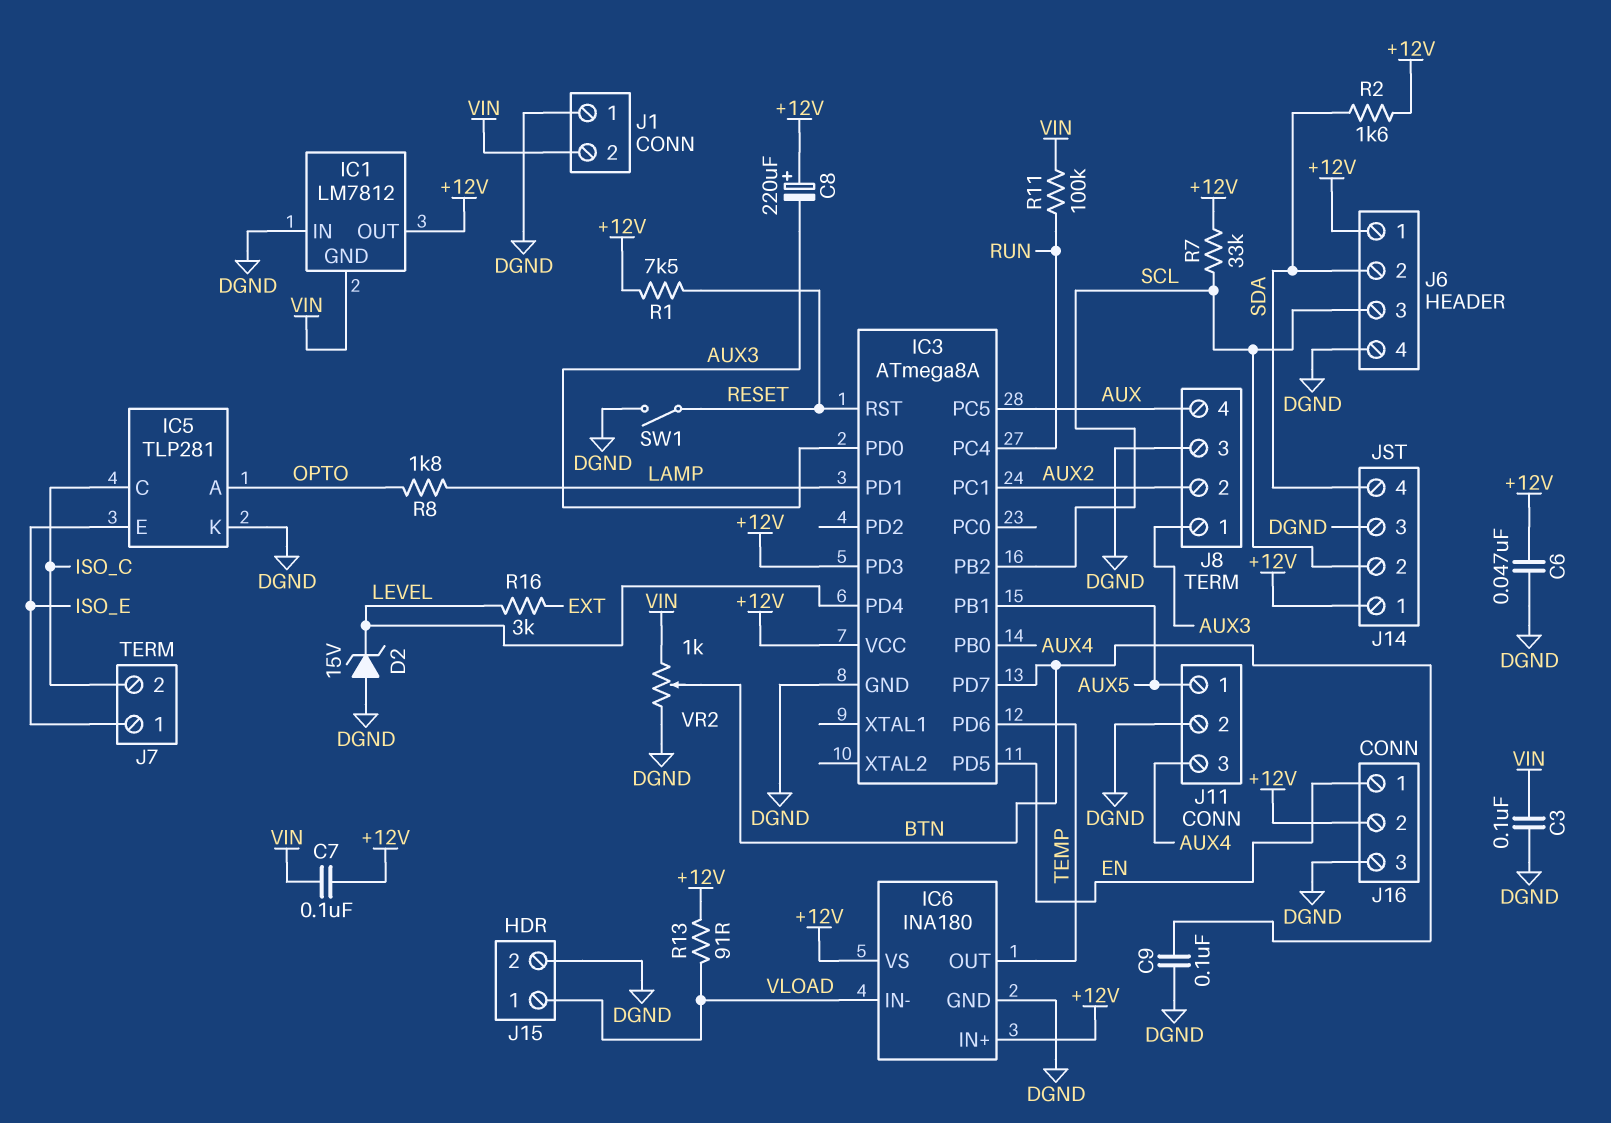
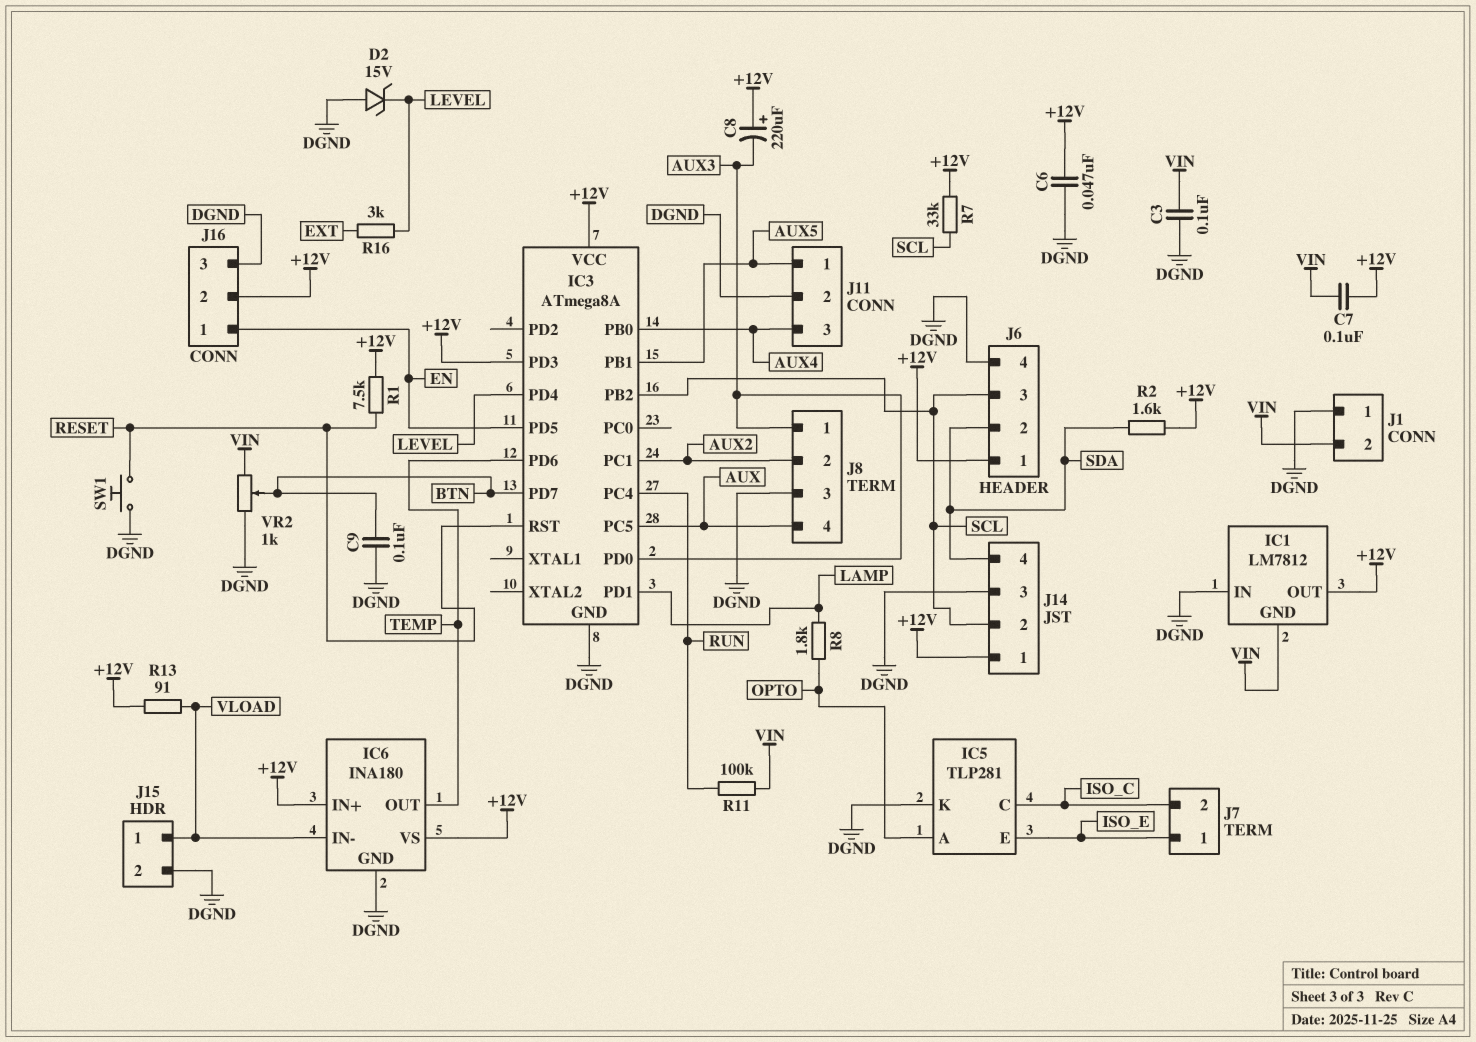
SW1: switch (DGND, RESET) -> button (DGND, RESET)

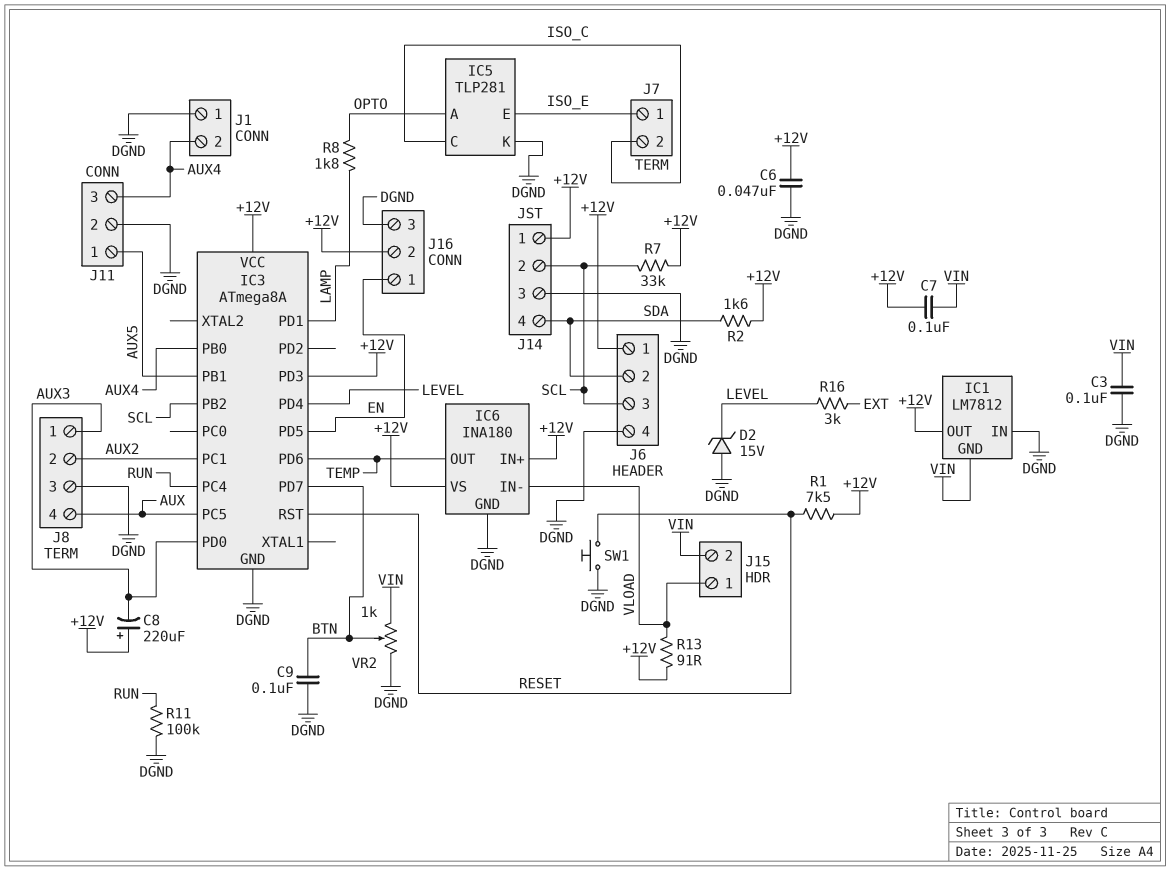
J1 pin 2: VIN -> AUX4
J15 pin 2: DGND -> VIN
R11: 100k (RUN, VIN) -> 100k (DGND, RUN)

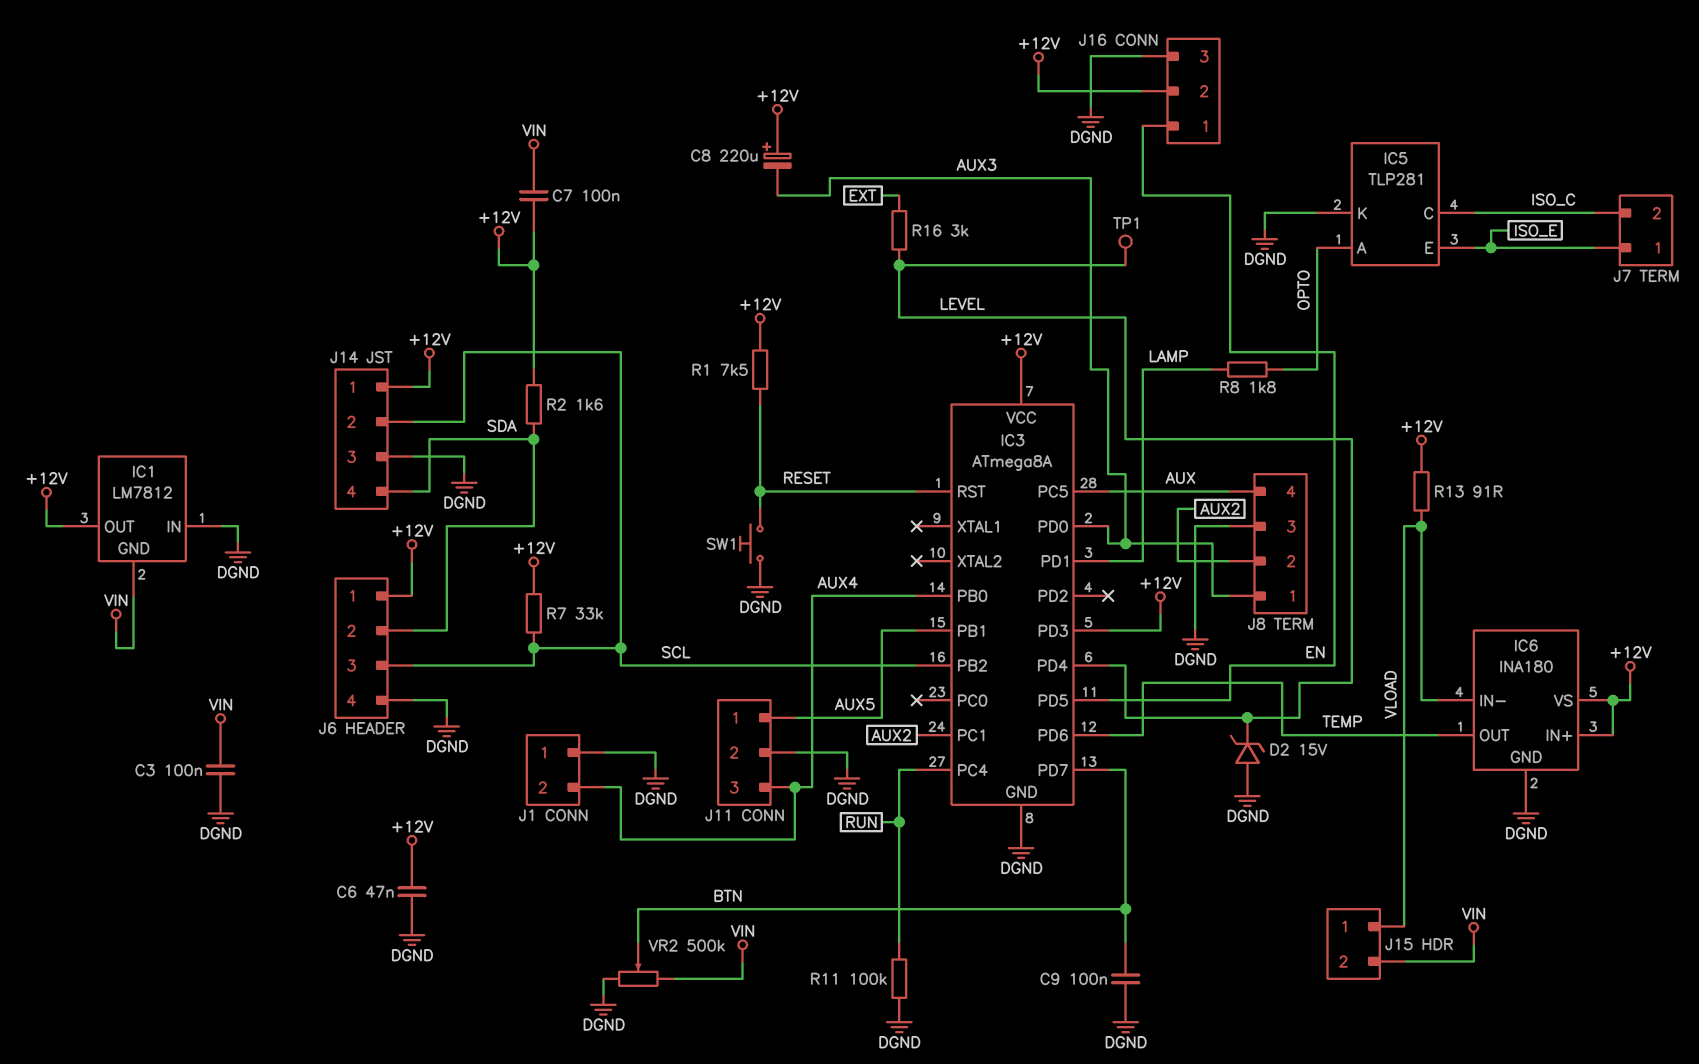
TP1: none -> test point (LEVEL)
VR2: 1k (DGND, VIN, wiper BTN) -> 500k (DGND, VIN, wiper BTN)

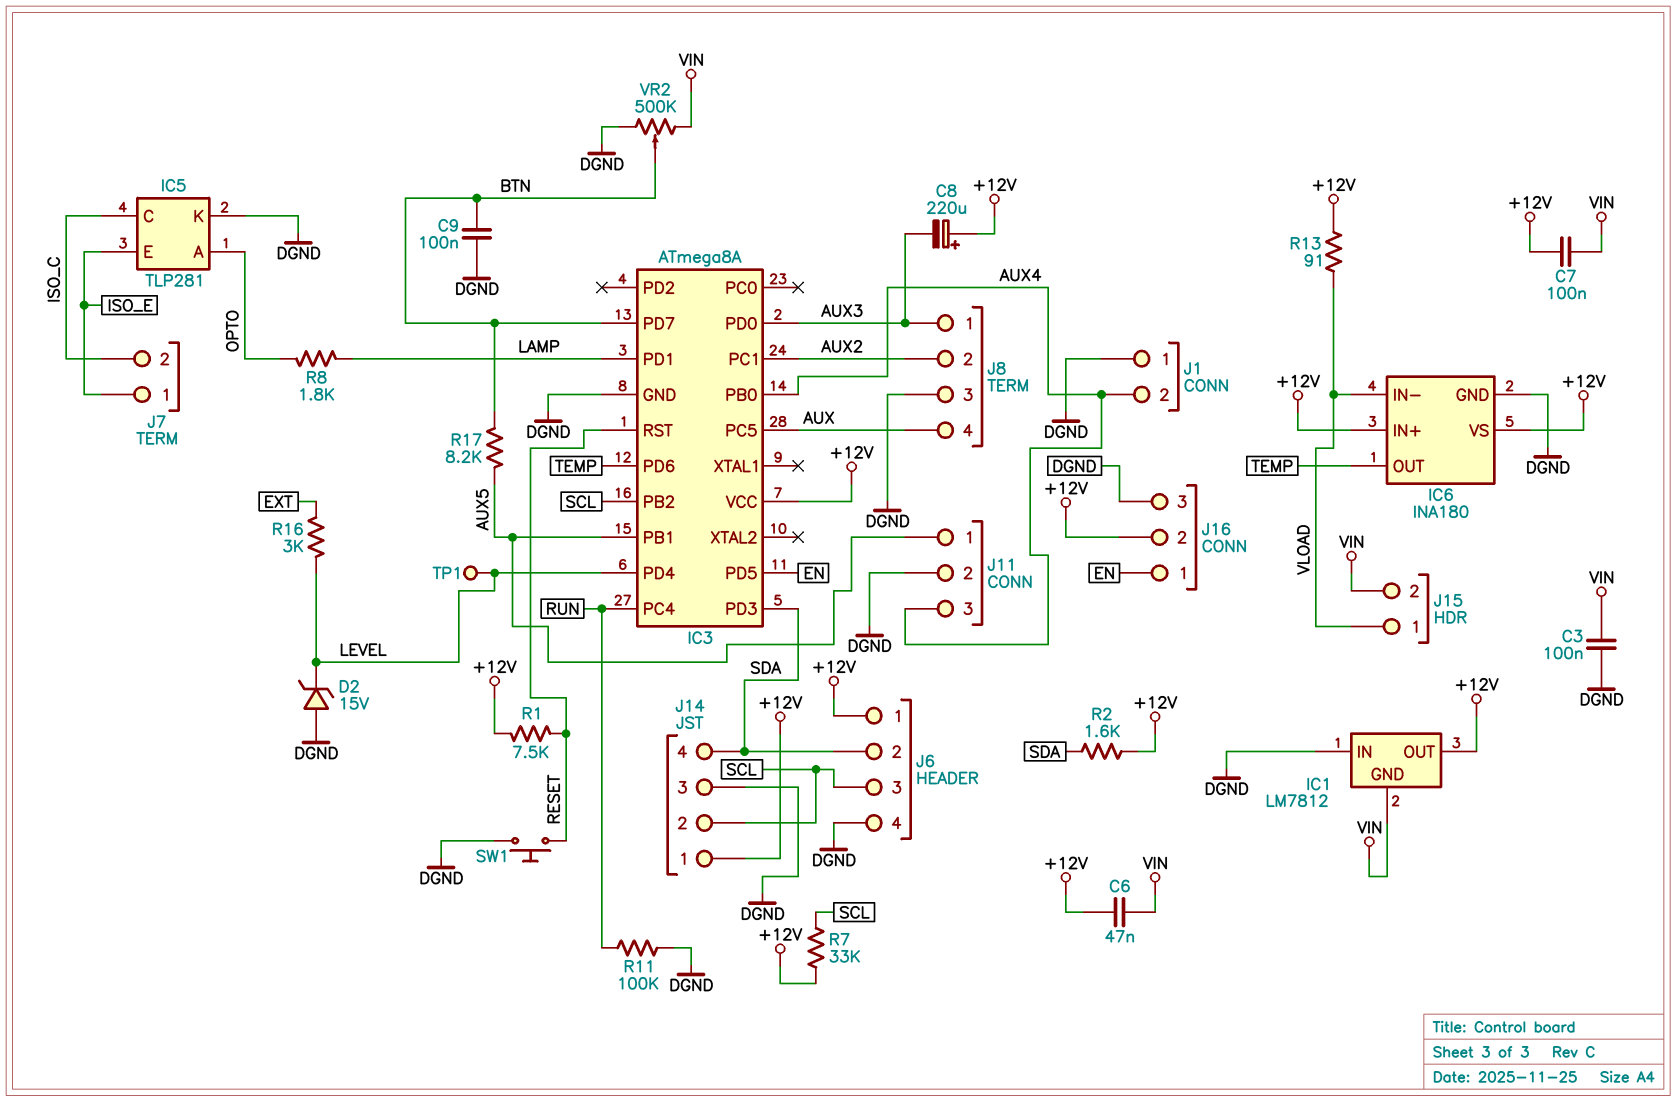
C6: 47nF (+12V, DGND) -> 47nF (+12V, VIN)
IC3 pin PD3: +12V -> SDA
R17: none -> 8.2k (AUX5, BTN)

